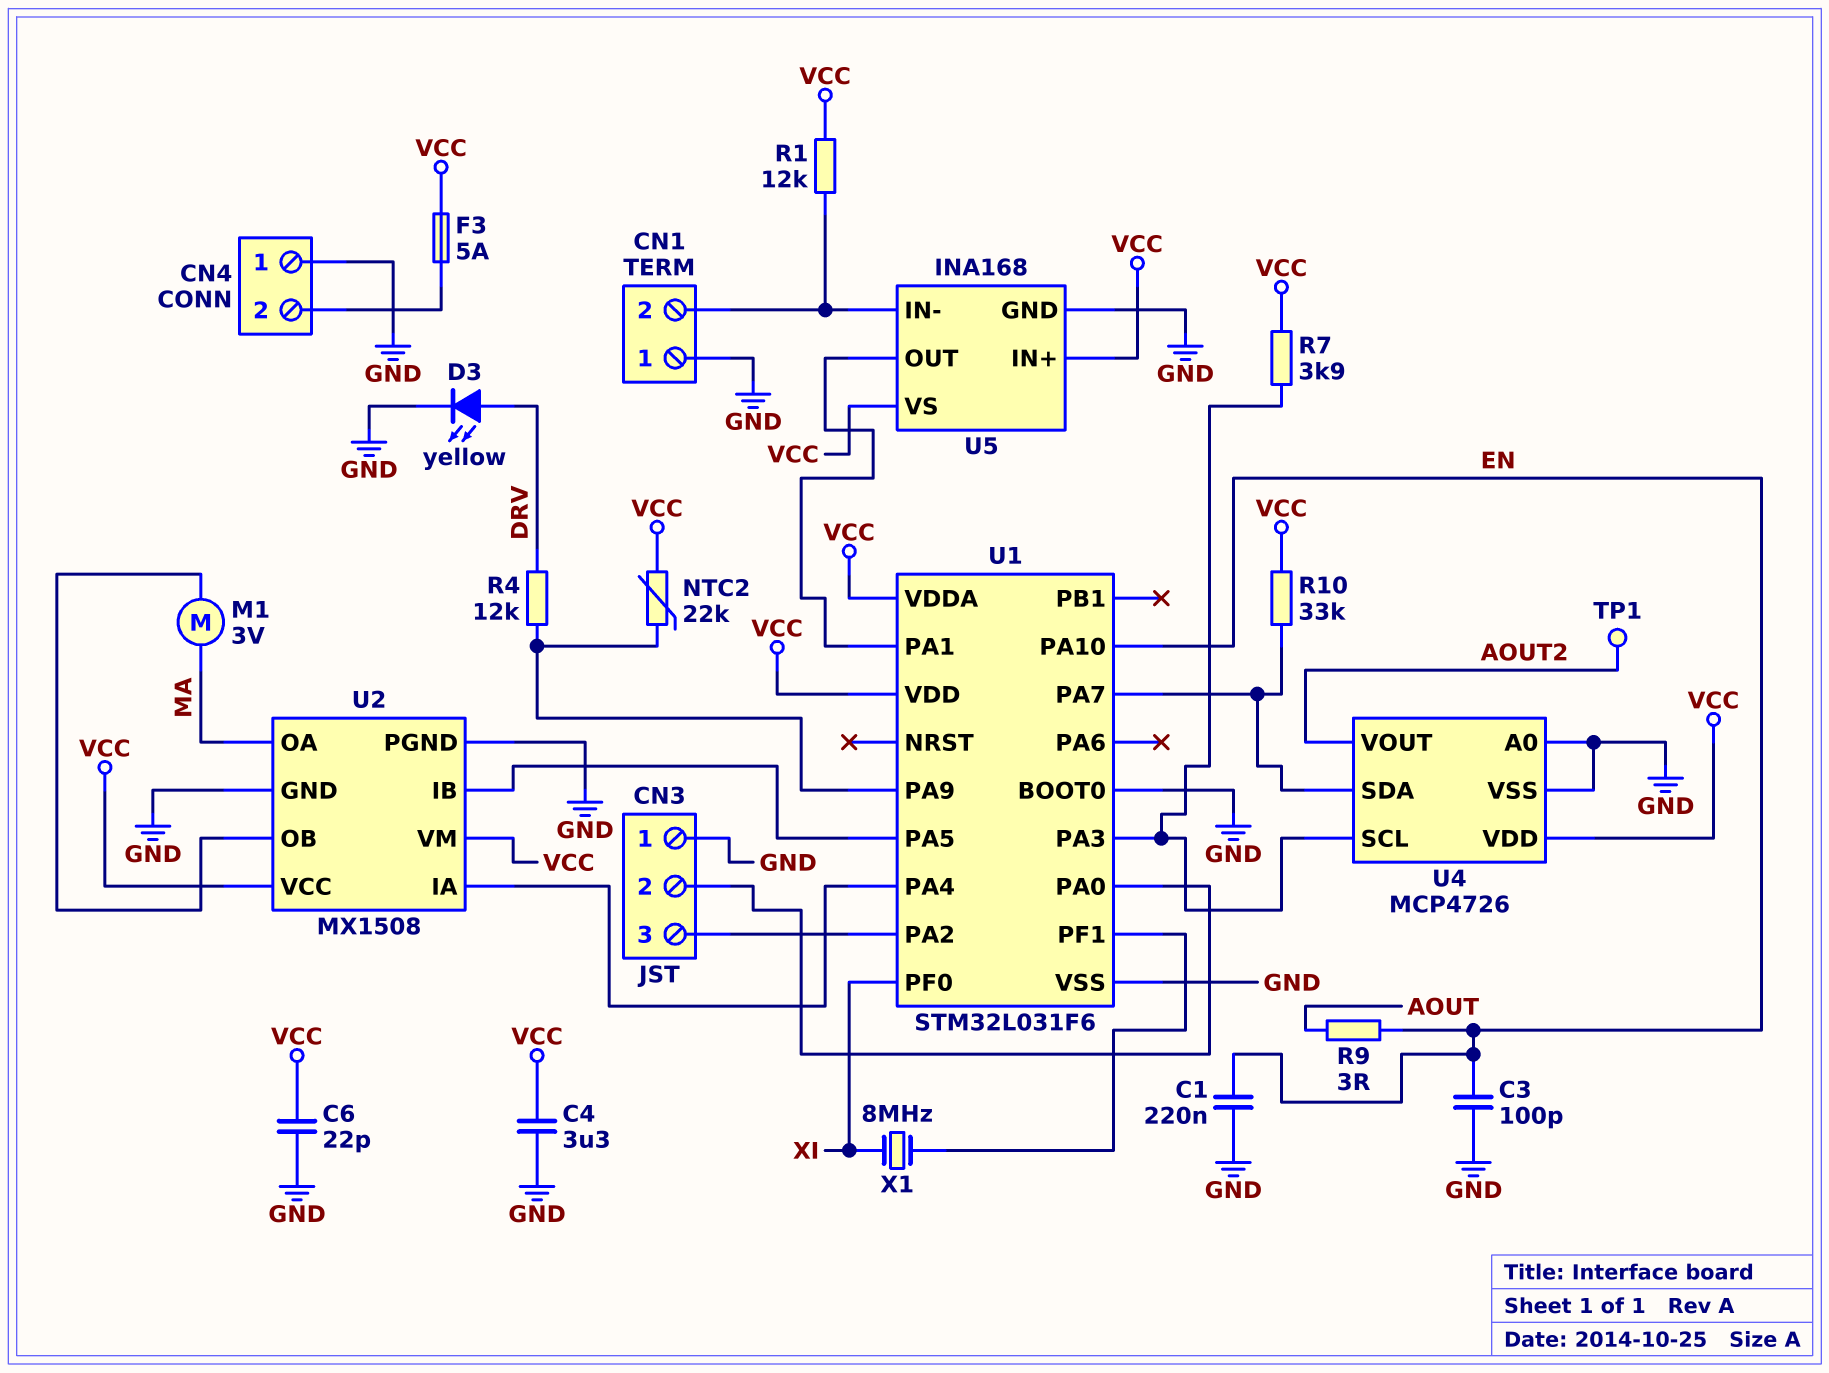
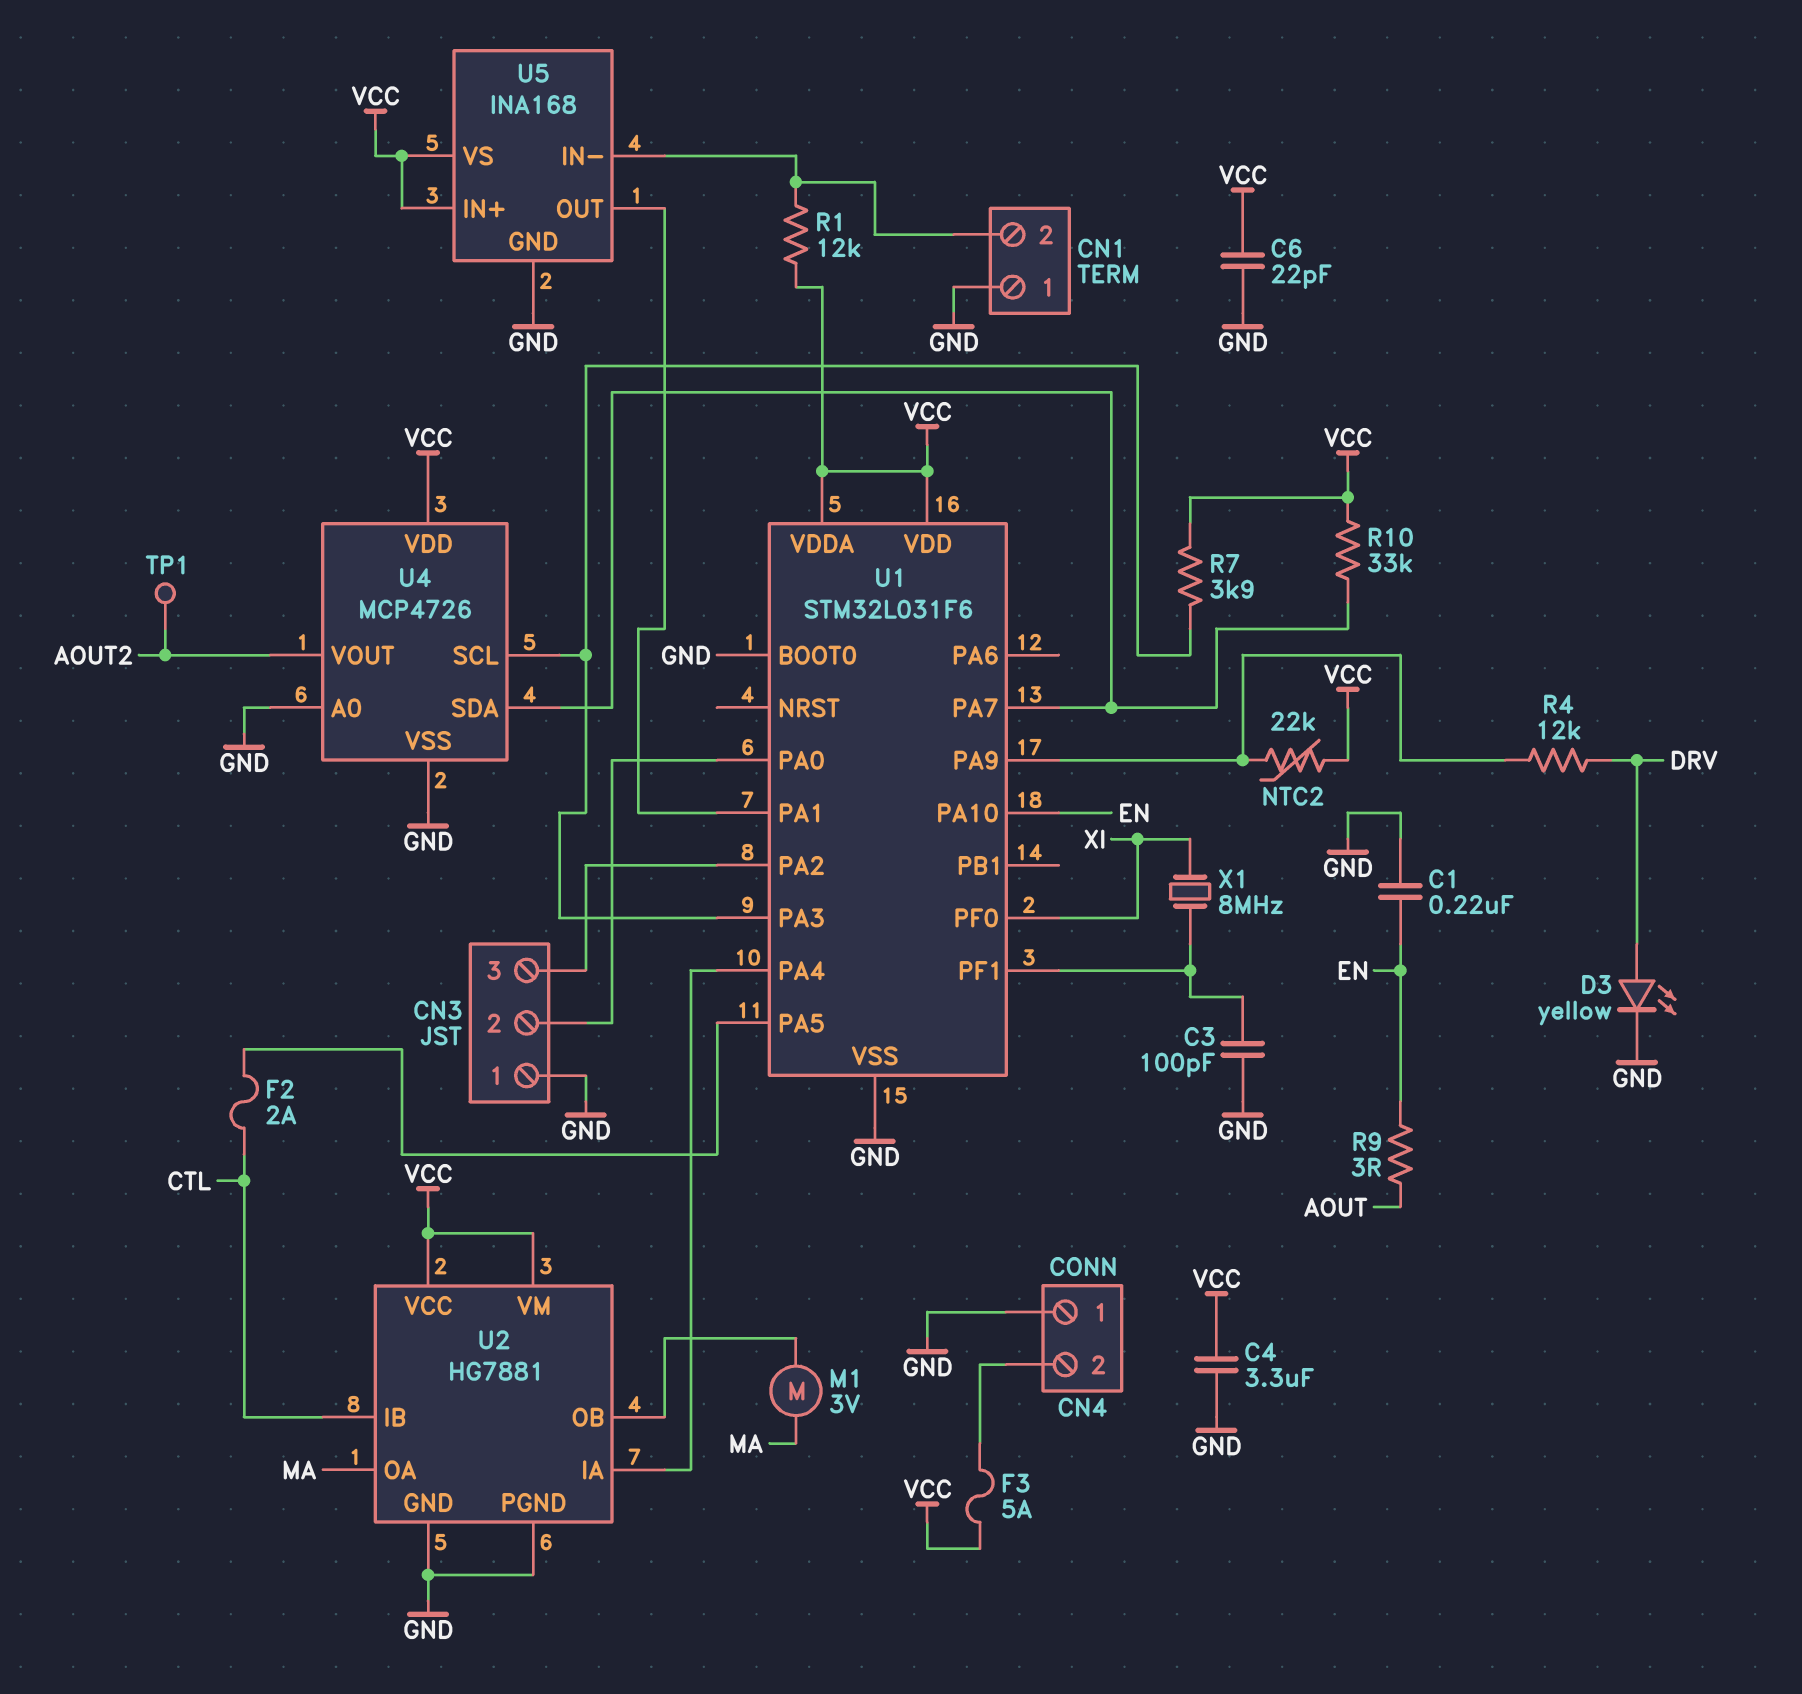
C3: 100pF (EN, GND) -> 100pF (GND, U1/PF1)
F2: none -> 2A (CTL, U1/PA5)
U2: MX1508 -> HG7881
U2 pin IB: U1/PA5 -> CTL

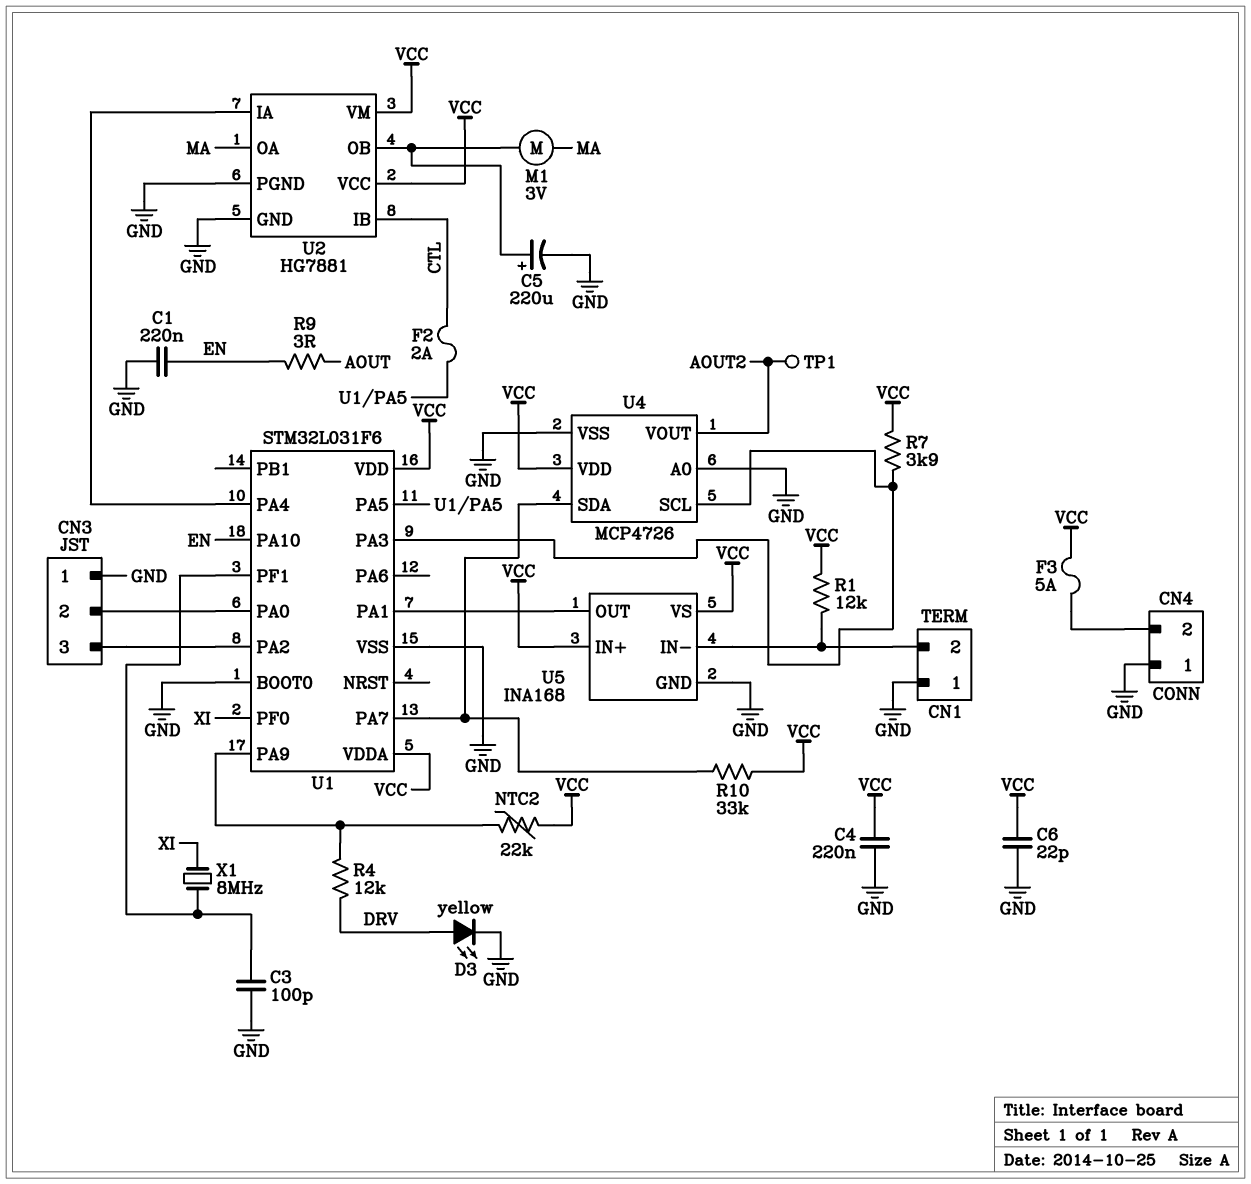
C4: 3.3uF (GND, VCC) -> 220nF (GND, VCC)
C5: none -> 220uF (plus U2/OB, minus GND)

